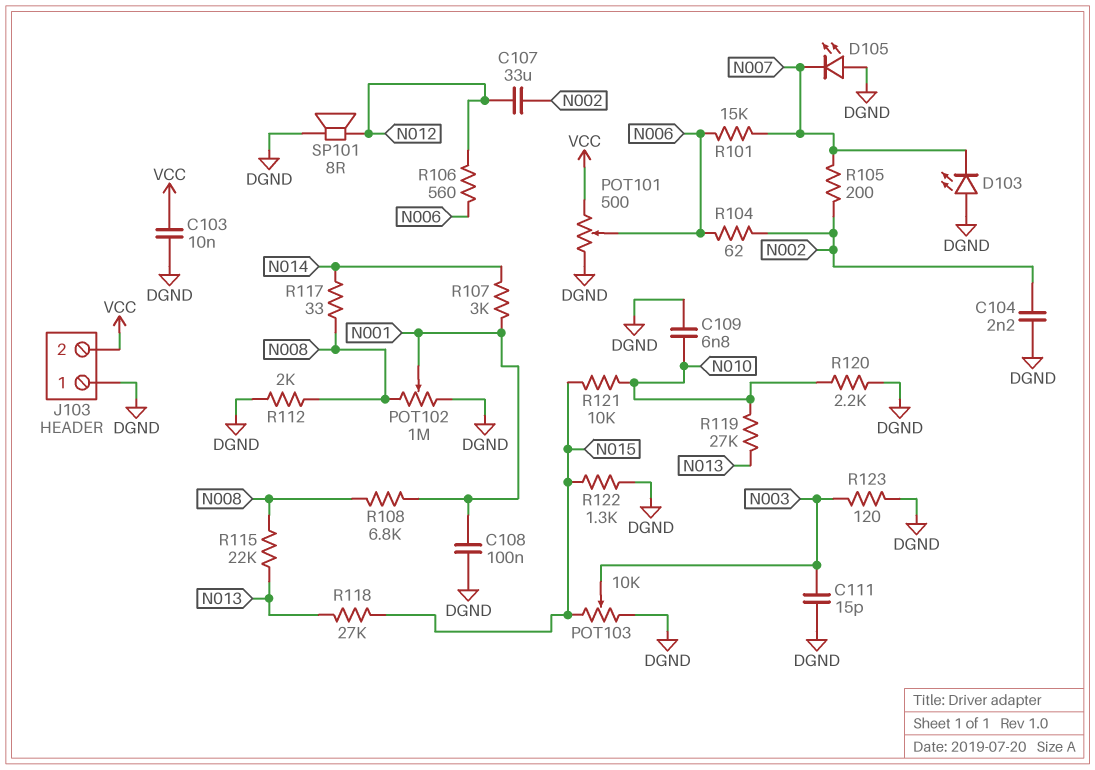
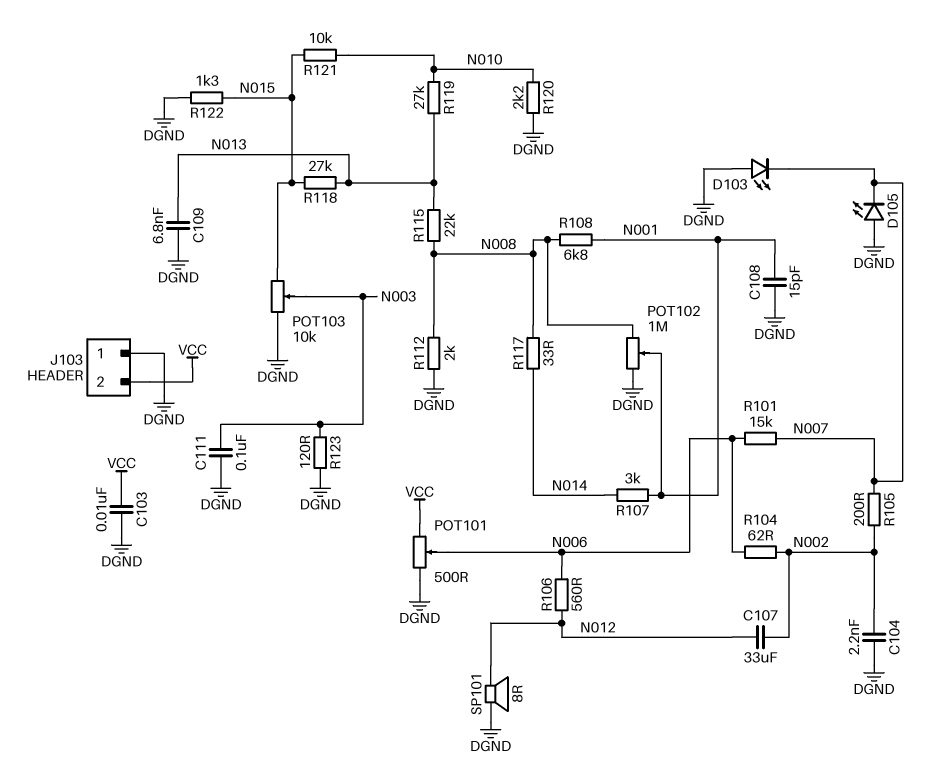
C108: 100nF (DGND, N001) -> 15pF (DGND, N001)
C109: 6.8nF (DGND, N010) -> 6.8nF (DGND, N013)
C111: 15pF (DGND, N003) -> 100nF (DGND, N003)

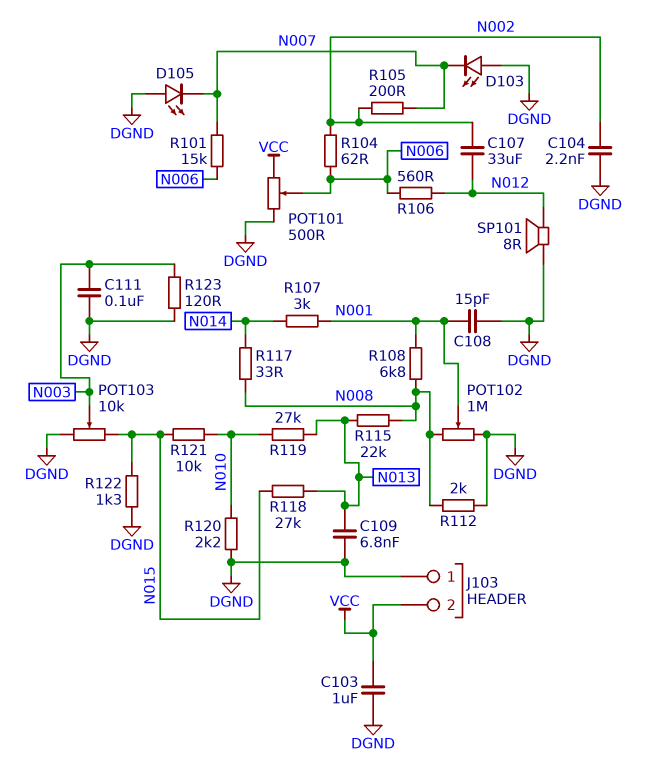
C103: 10nF (DGND, VCC) -> 1uF (DGND, VCC)

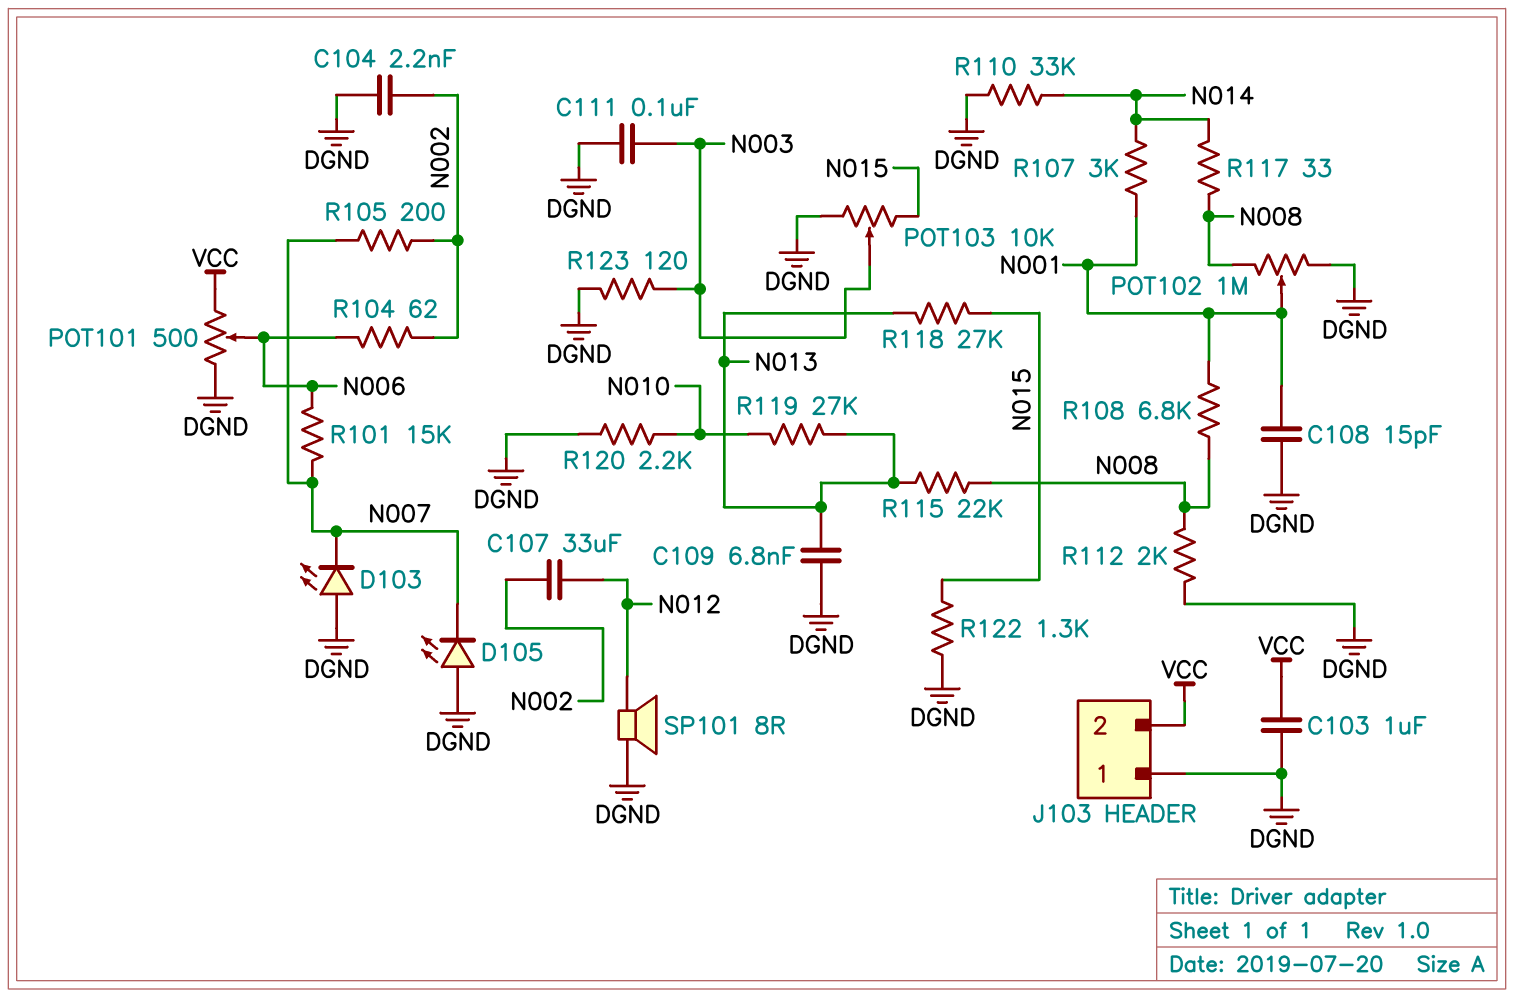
R106: 560 (N006, N012) -> none
R110: none -> 33k (DGND, N014)
R121: 10k (N010, N015) -> none

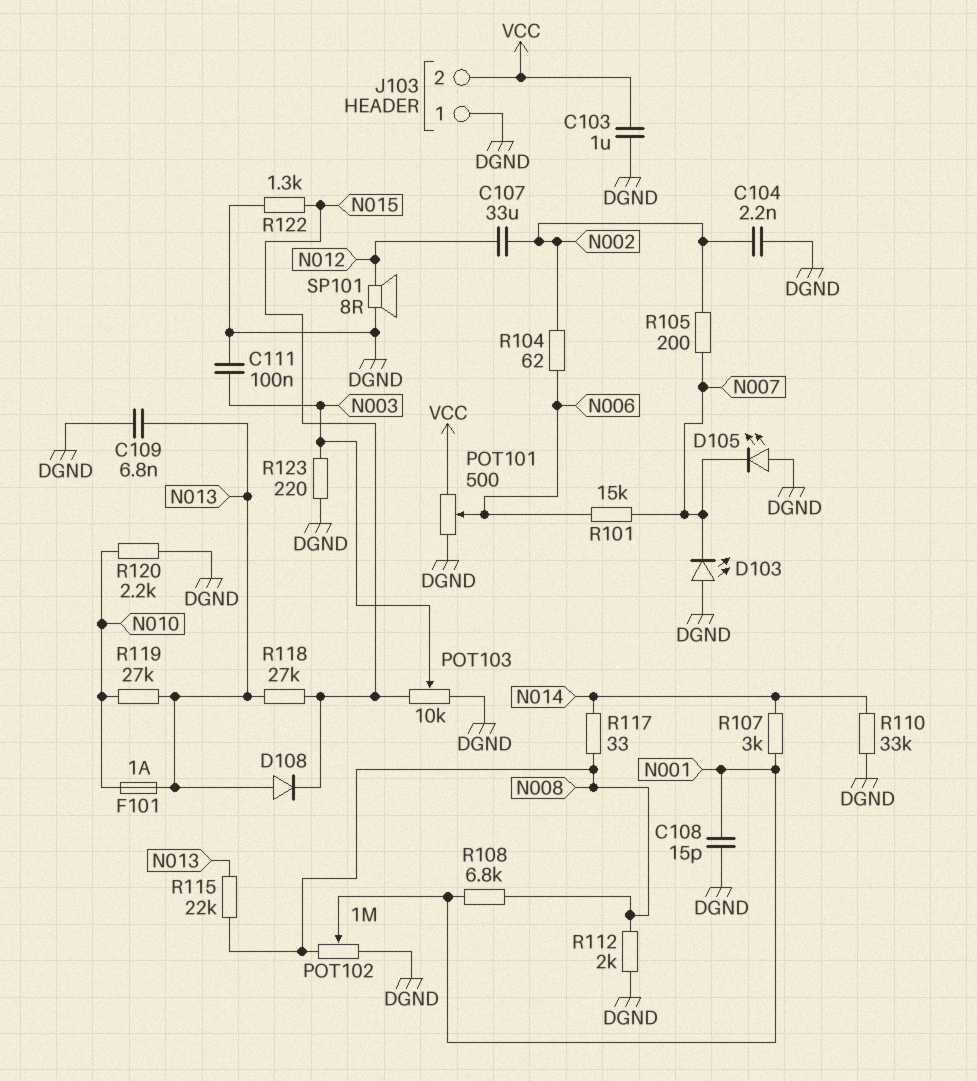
D108: none -> diode (A N013, K N015)
F101: none -> 1A (N010, N013)
R123: 120 (DGND, N003) -> 220 (DGND, N003)

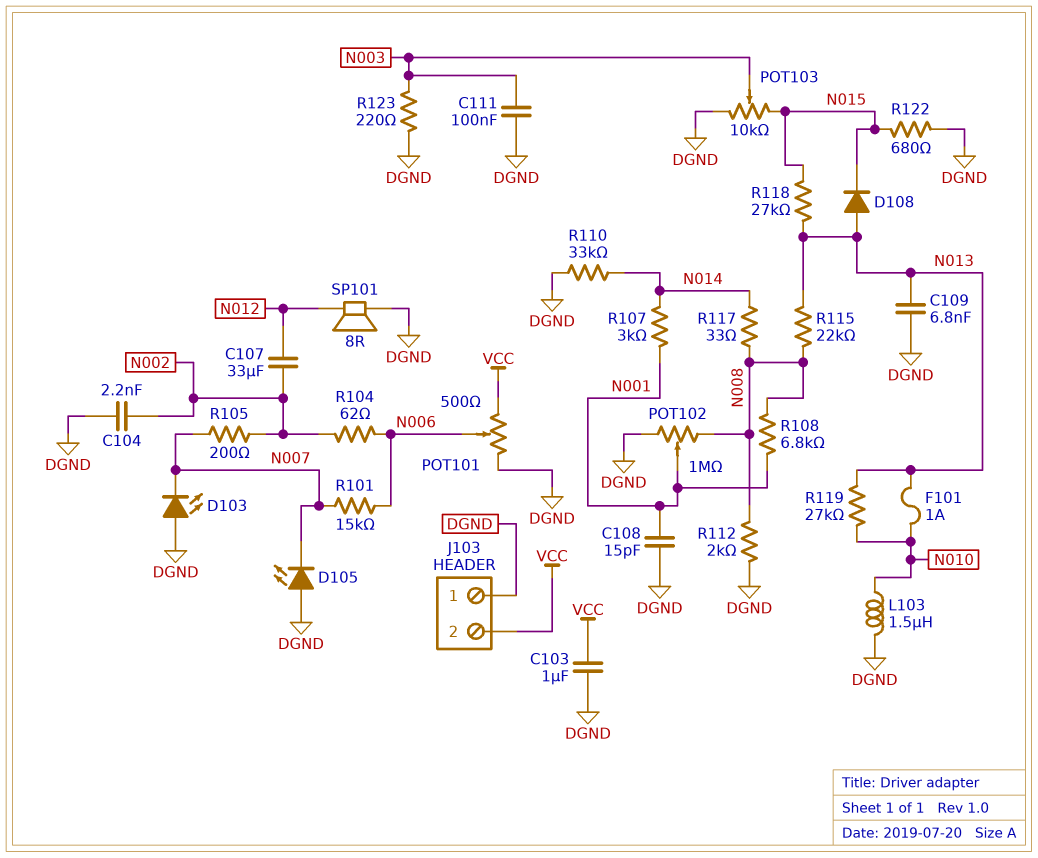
L103: none -> 1.5uH (DGND, N010)
R120: 2.2k (DGND, N010) -> none
R122: 1.3k (DGND, N015) -> 680 (DGND, N015)

